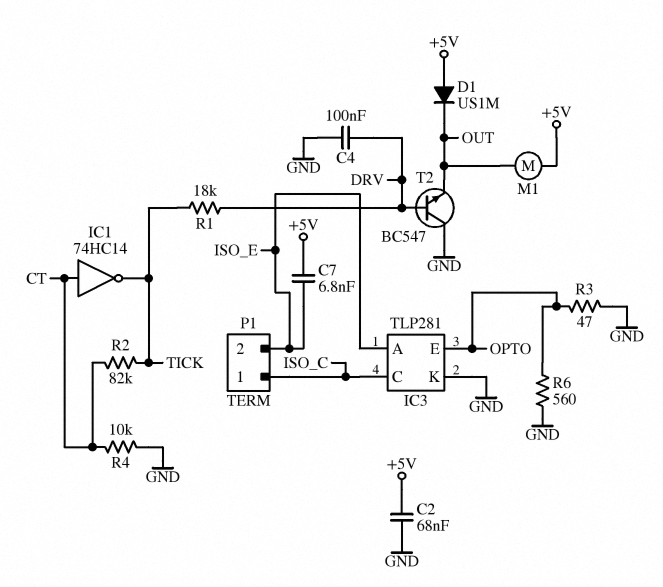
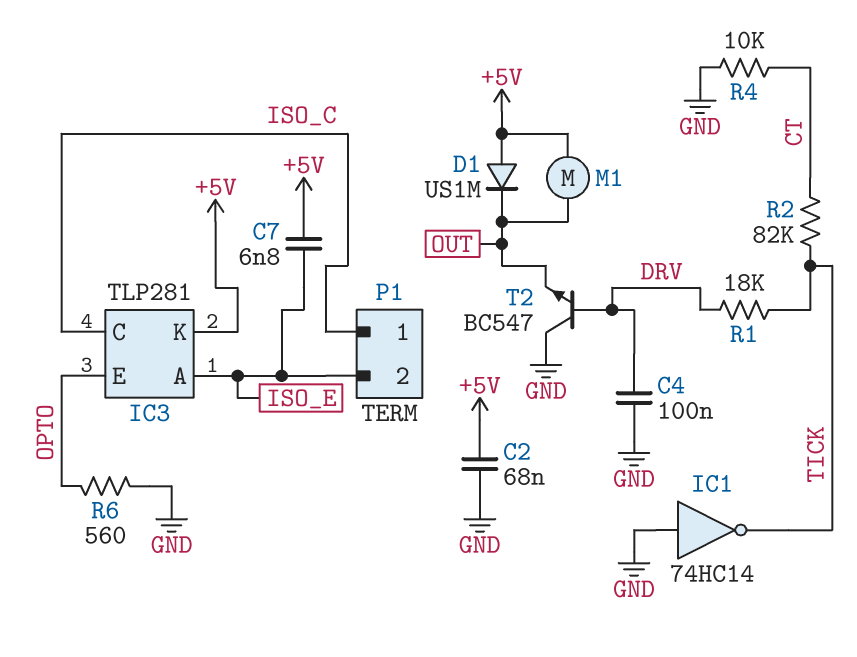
IC1: NOT 74HC14 (in CT, out TICK) -> NOT 74HC14 (in GND, out TICK)
IC3 pin K: GND -> +5V
R3: 47 (GND, OPTO) -> none

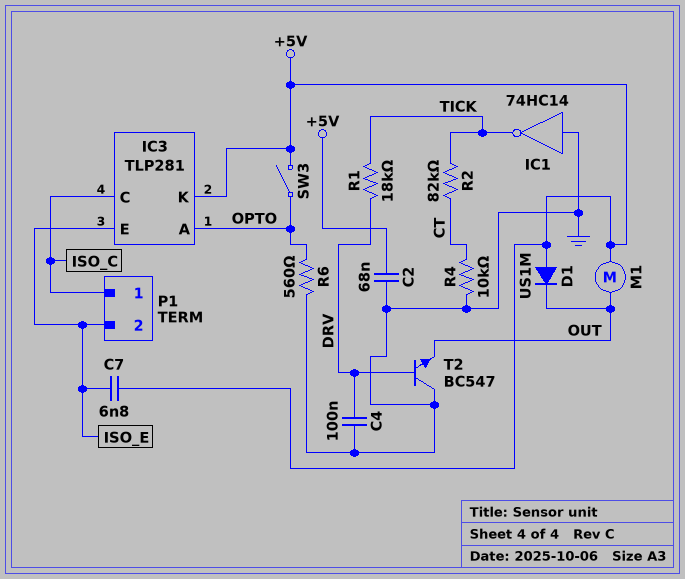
IC3 pin A: ISO_E -> OPTO
IC3 pin E: OPTO -> ISO_E
SW3: none -> switch (+5V, OPTO)

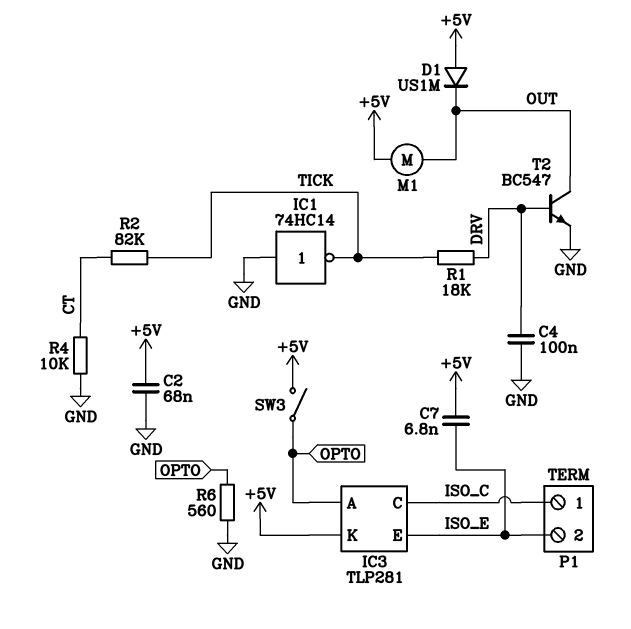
T2: NPN BC547 (B DRV, C GND, E OUT) -> NPN BC547 (B DRV, C OUT, E GND)

